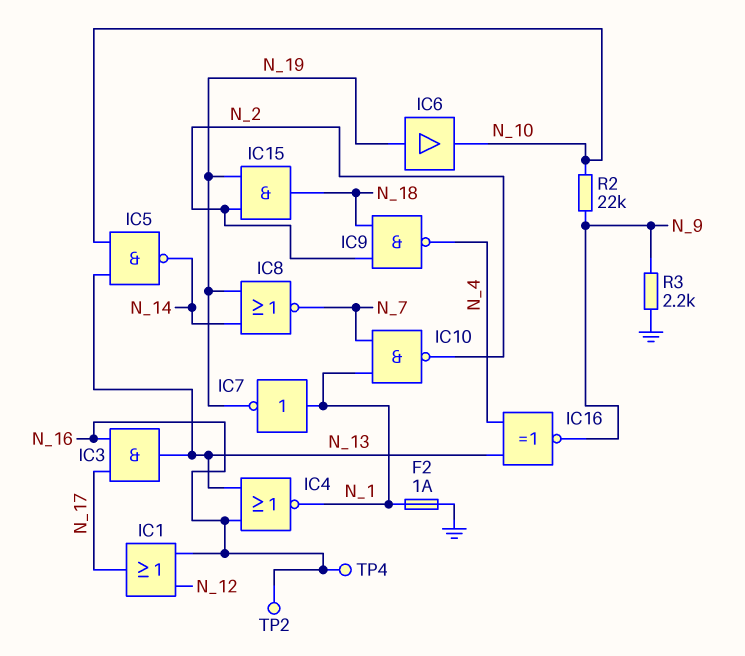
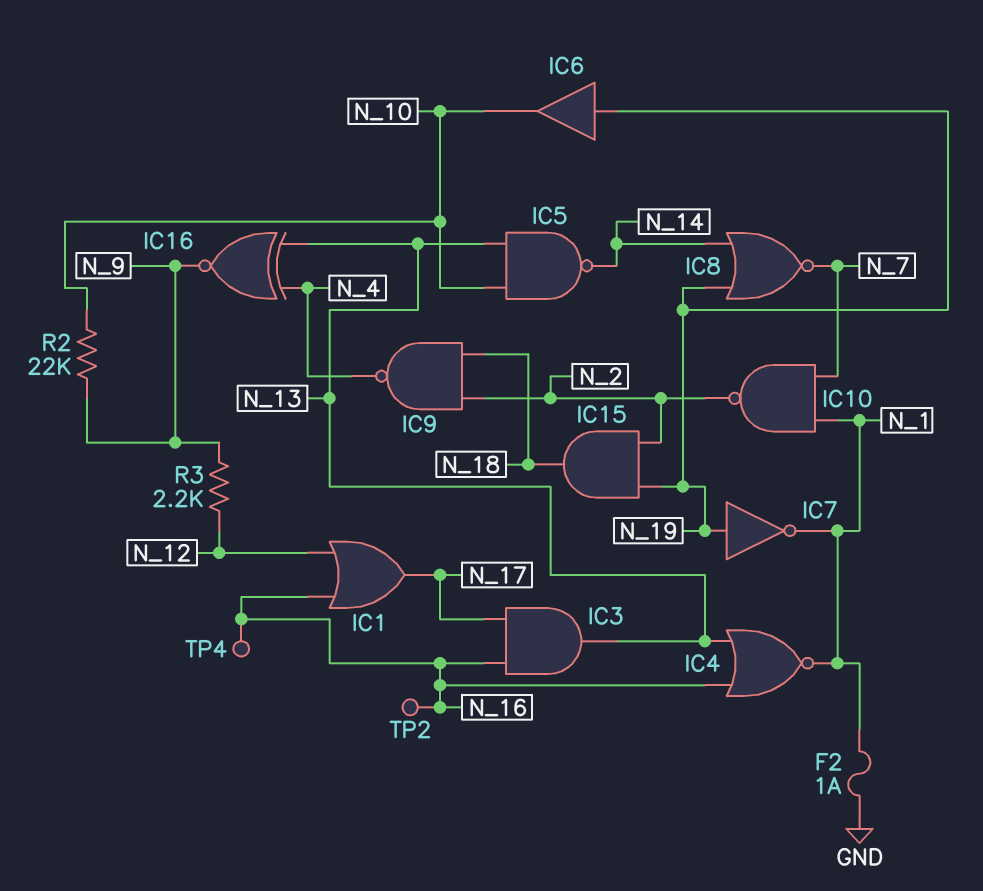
IC7: NOT (in N_1, out N_19) -> NOT (in N_19, out N_1)
R3: 2.2k (GND, N_9) -> 2.2k (N_9, N_12)

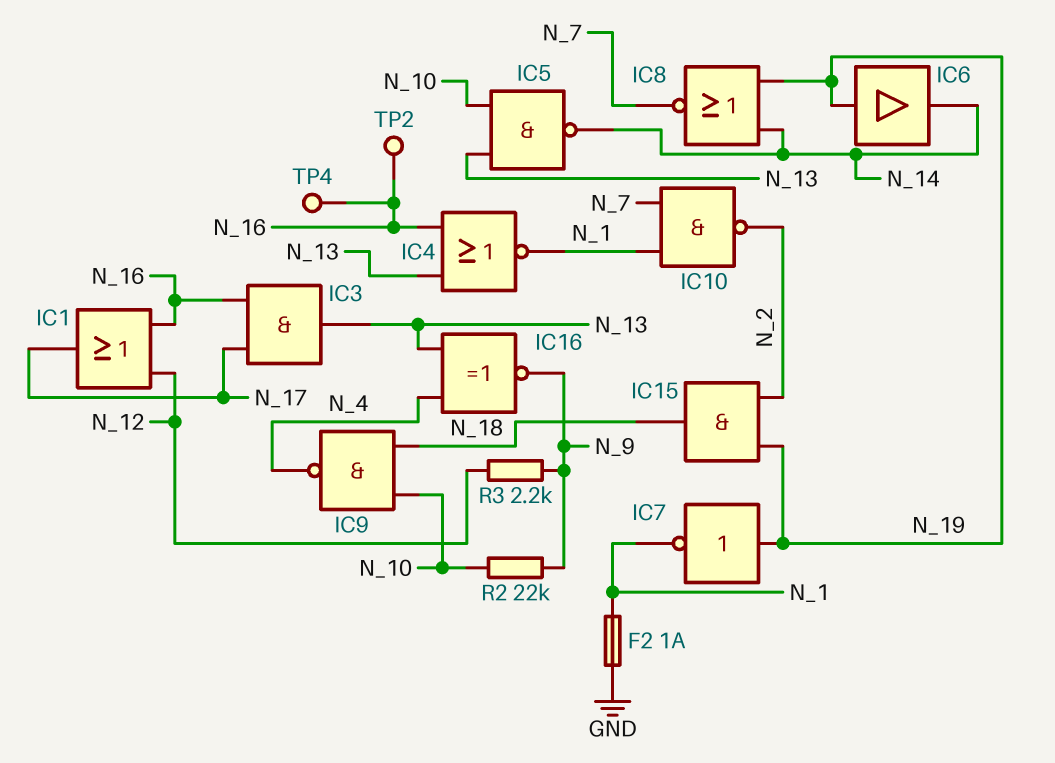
IC6: buffer (in N_19, out N_10) -> buffer (in N_19, out N_14)
IC9: NAND (in N_2, in N_18, out N_4) -> NAND (in N_10, in N_18, out N_4)

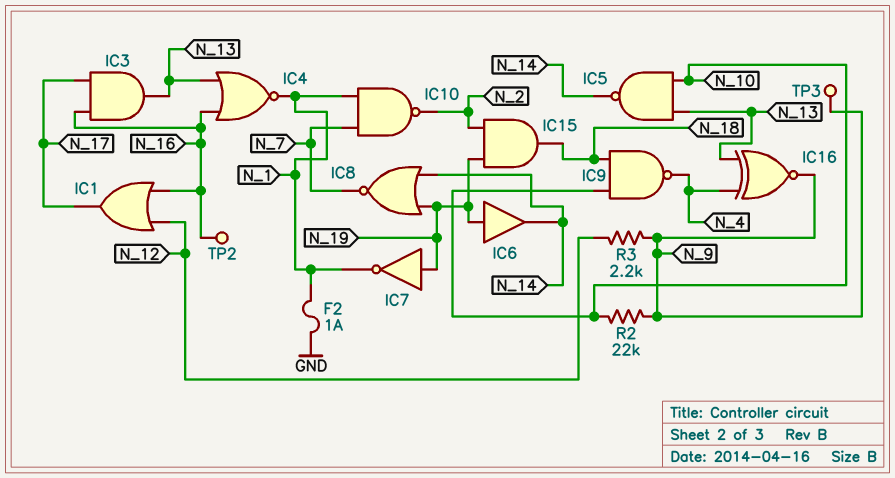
TP3: none -> test point (N_9)
TP4: test point (N_16) -> none

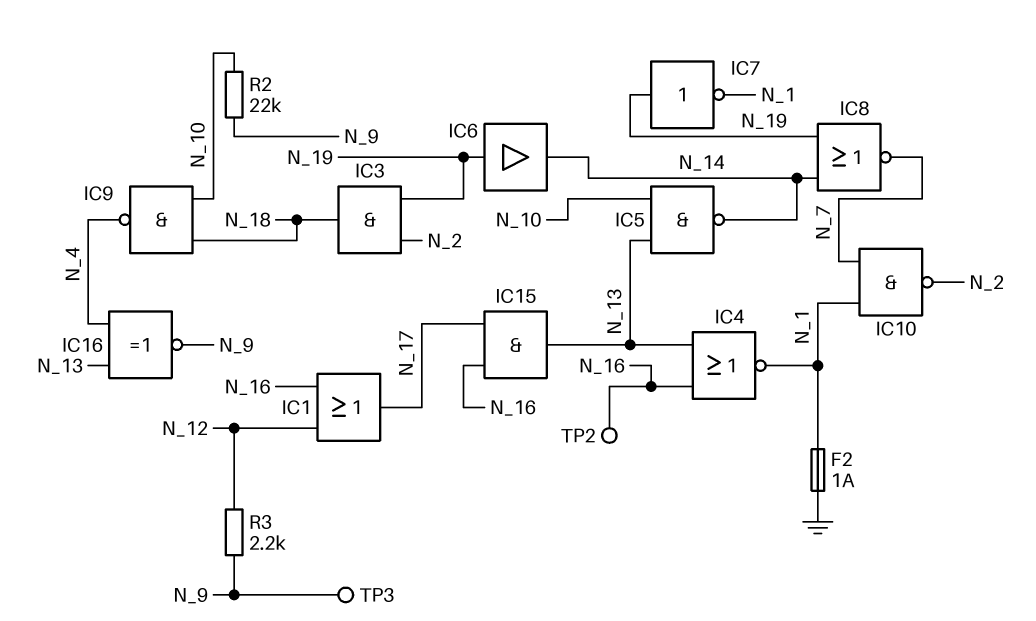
IC3: AND (in N_16, in N_17, out N_13) -> AND (in N_2, in N_19, out N_18)
IC15: AND (in N_2, in N_19, out N_18) -> AND (in N_16, in N_17, out N_13)

